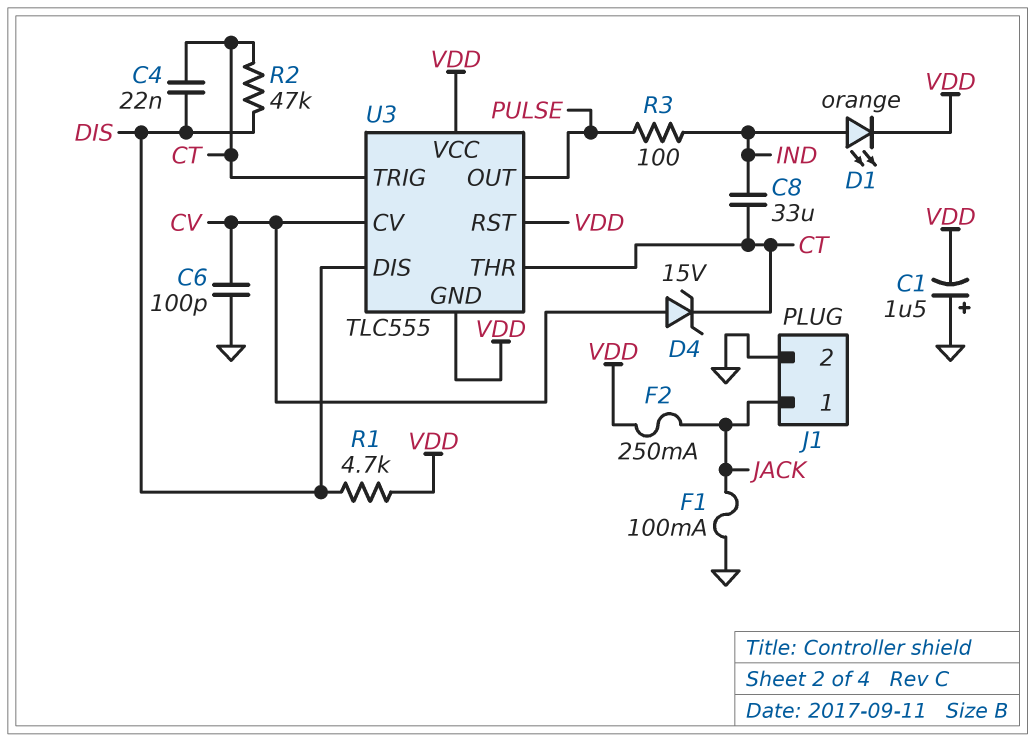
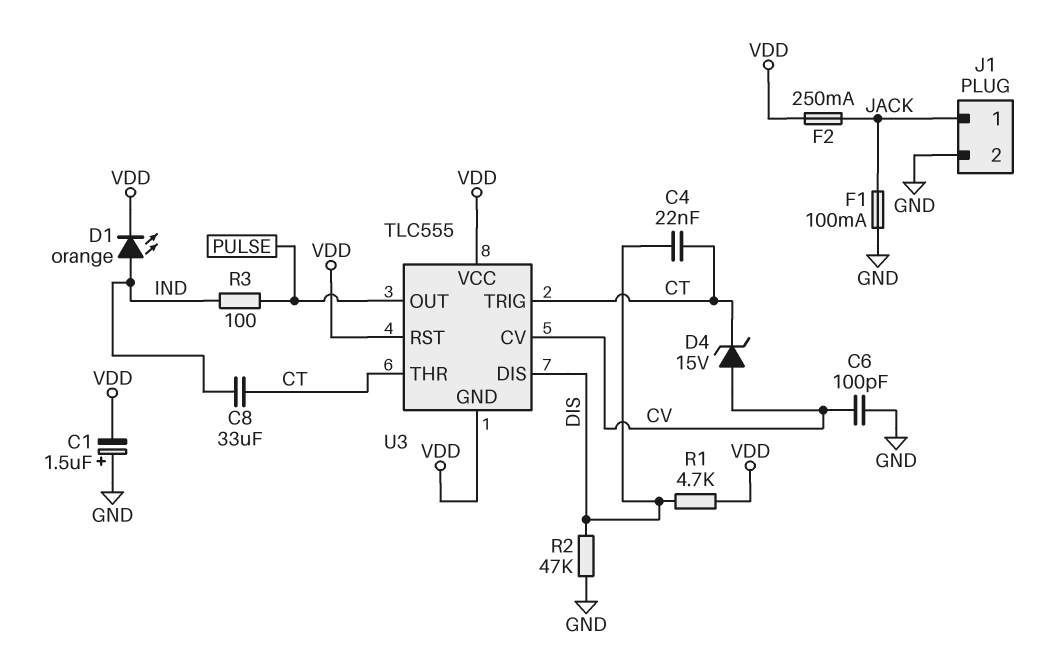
R2: 47k (CT, DIS) -> 47k (DIS, GND)

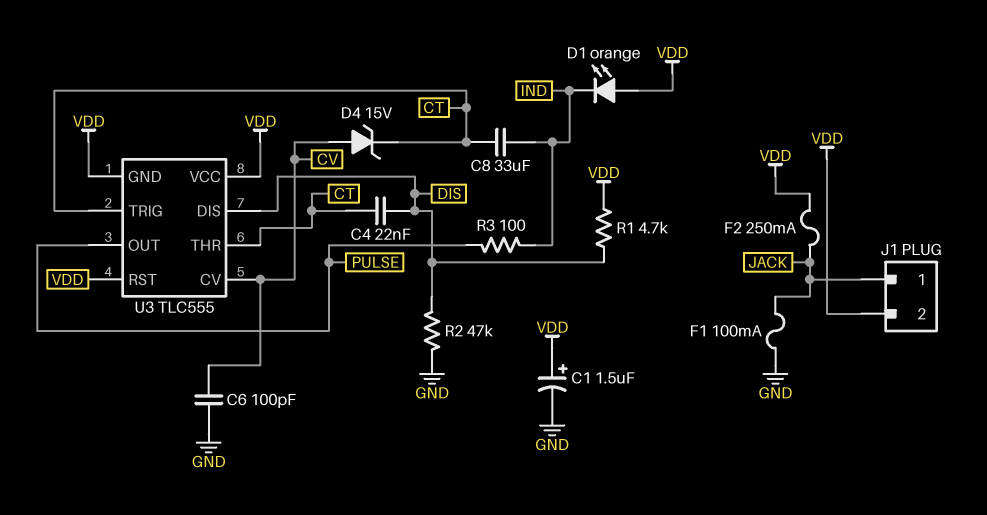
C1: 1.5uF (plus GND, minus VDD) -> 1.5uF (plus VDD, minus GND)
D1: LED orange (A IND, K VDD) -> LED orange (A VDD, K IND)
J1 pin 2: GND -> VDD

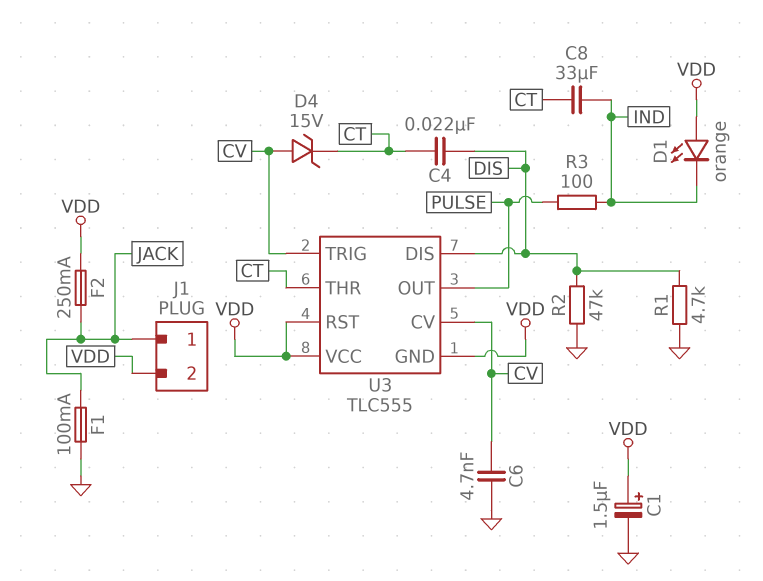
C6: 100pF (CV, GND) -> 4.7nF (CV, GND)
R1: 4.7k (DIS, VDD) -> 4.7k (DIS, GND)
U3 pin TRIG: CT -> CV

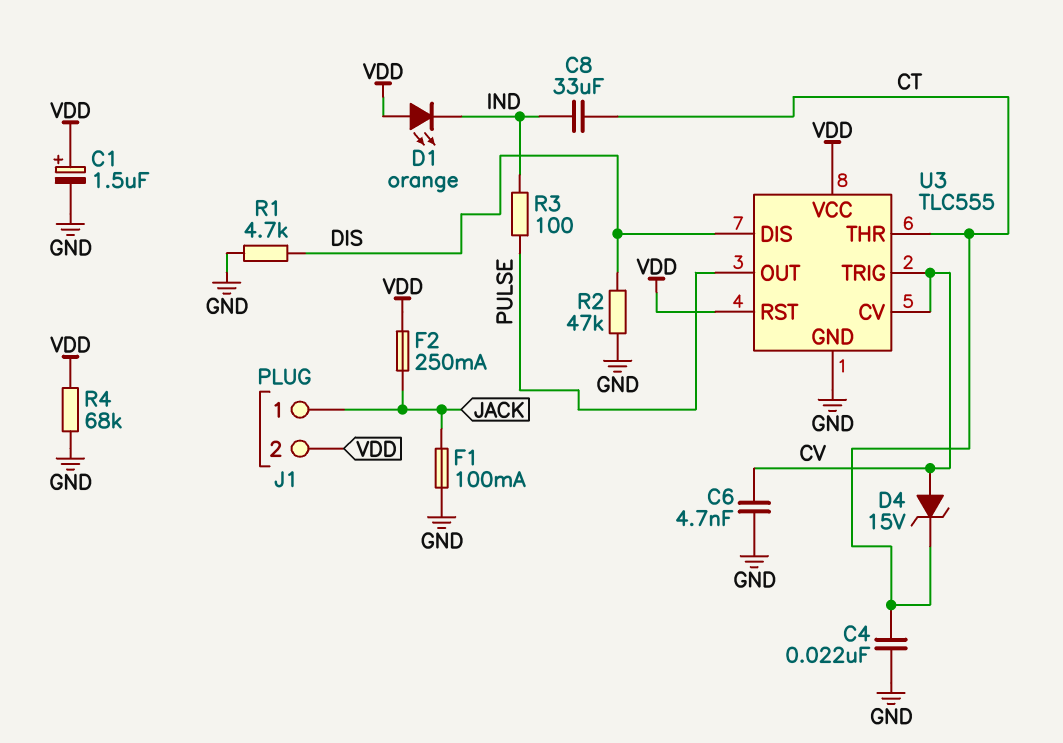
C4: 22nF (CT, DIS) -> 22nF (CT, GND)
R4: none -> 68k (GND, VDD)
U3 pin GND: VDD -> GND

